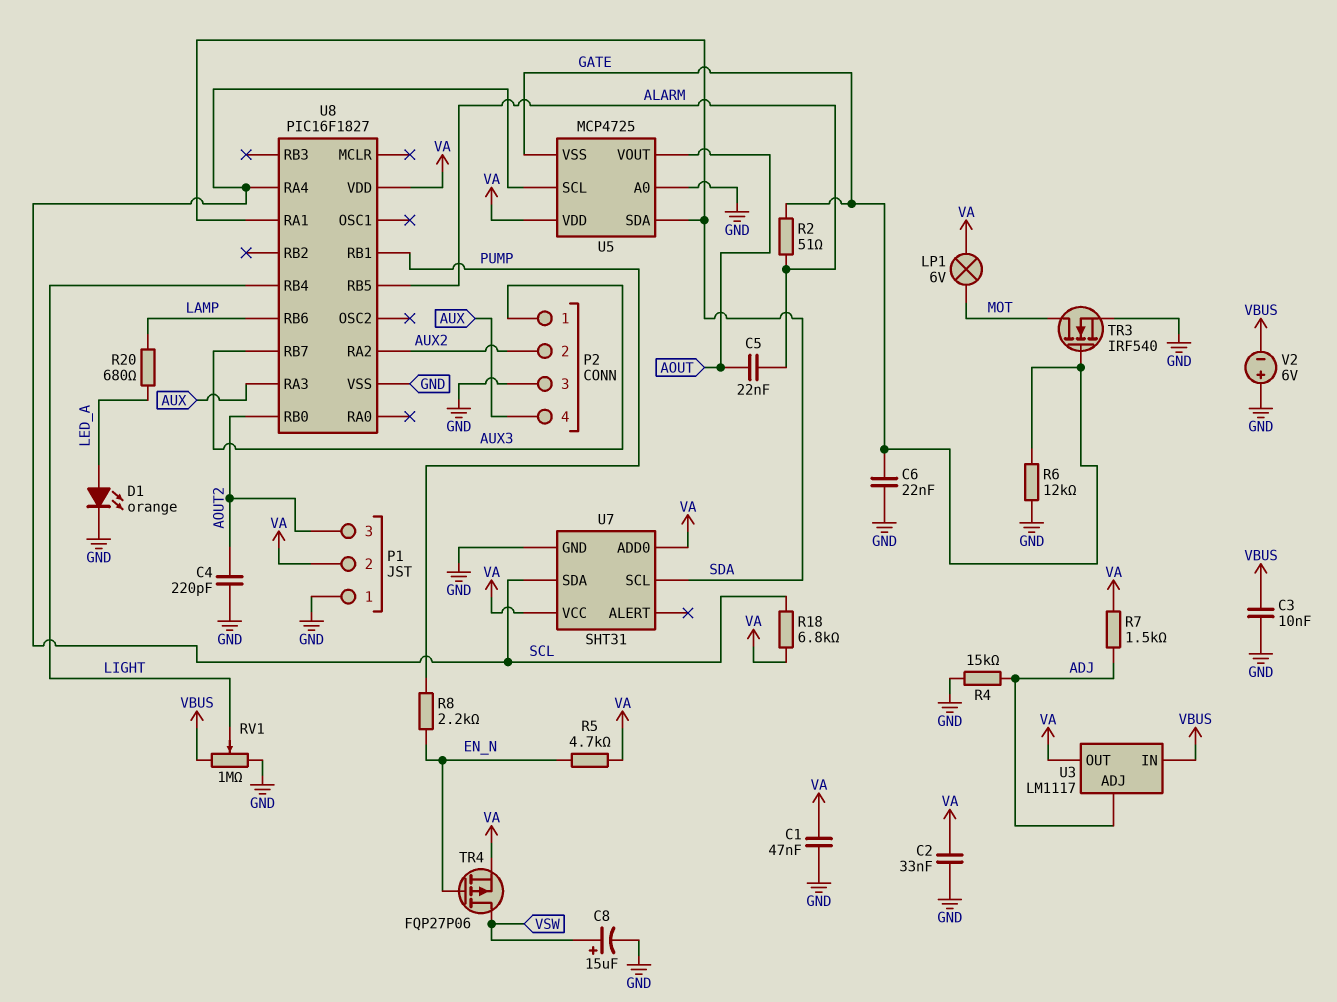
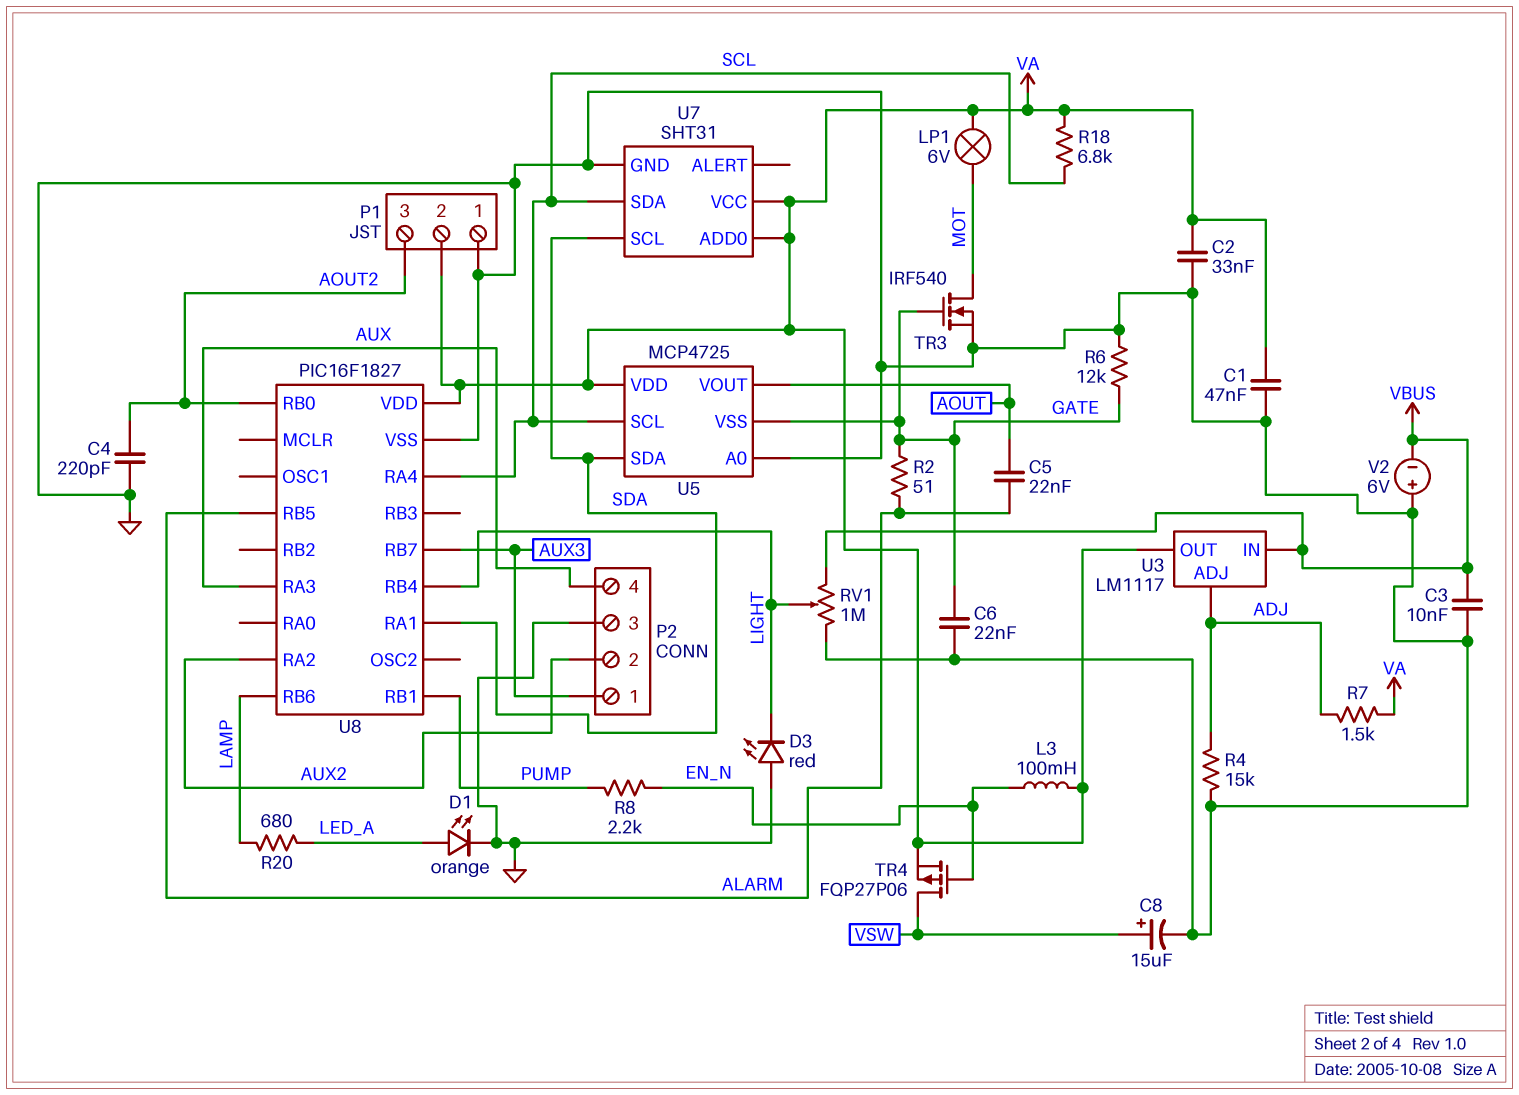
D3: none -> LED red (A GND, K LIGHT)
L3: none -> 100mH (EN_N, VA)
R5: 4.7k (EN_N, VA) -> none

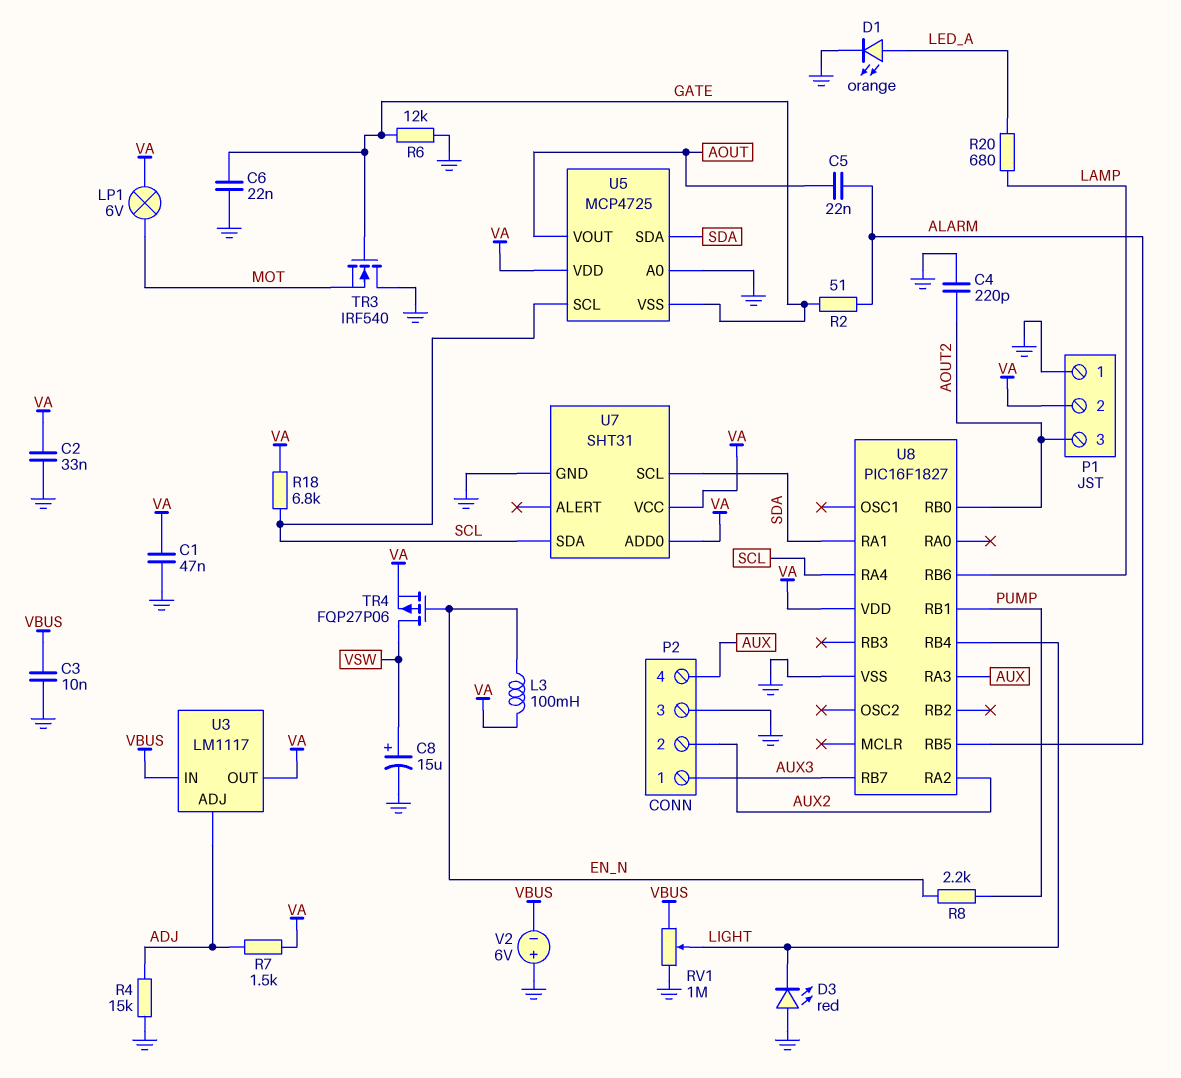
TR3: NMOS IRF540 (G GATE, D MOT, S GND) -> NMOS IRF540 (G GATE, D GND, S MOT)

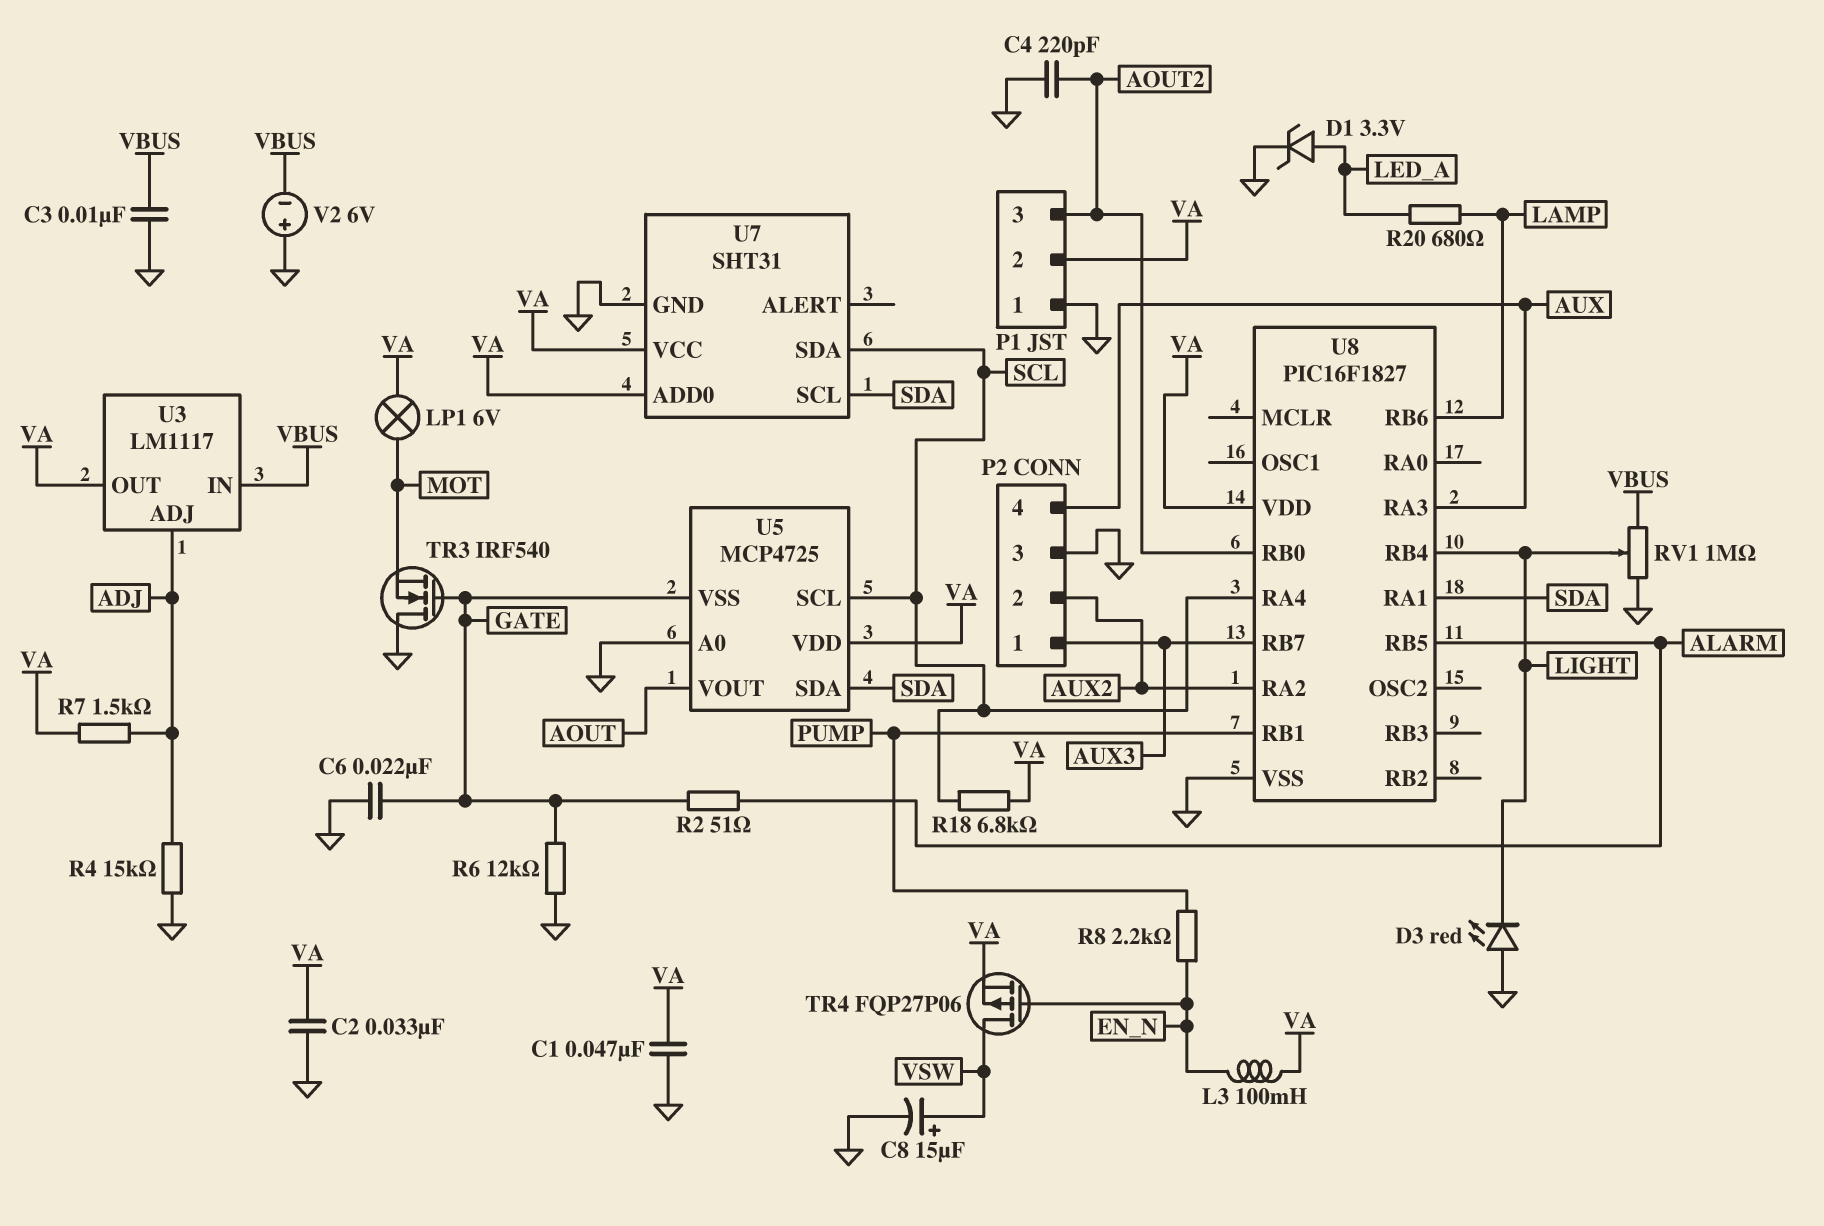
C5: 22nF (ALARM, AOUT) -> none
D1: LED orange (A LED_A, K GND) -> zener 3.3V (A LED_A, K GND)

